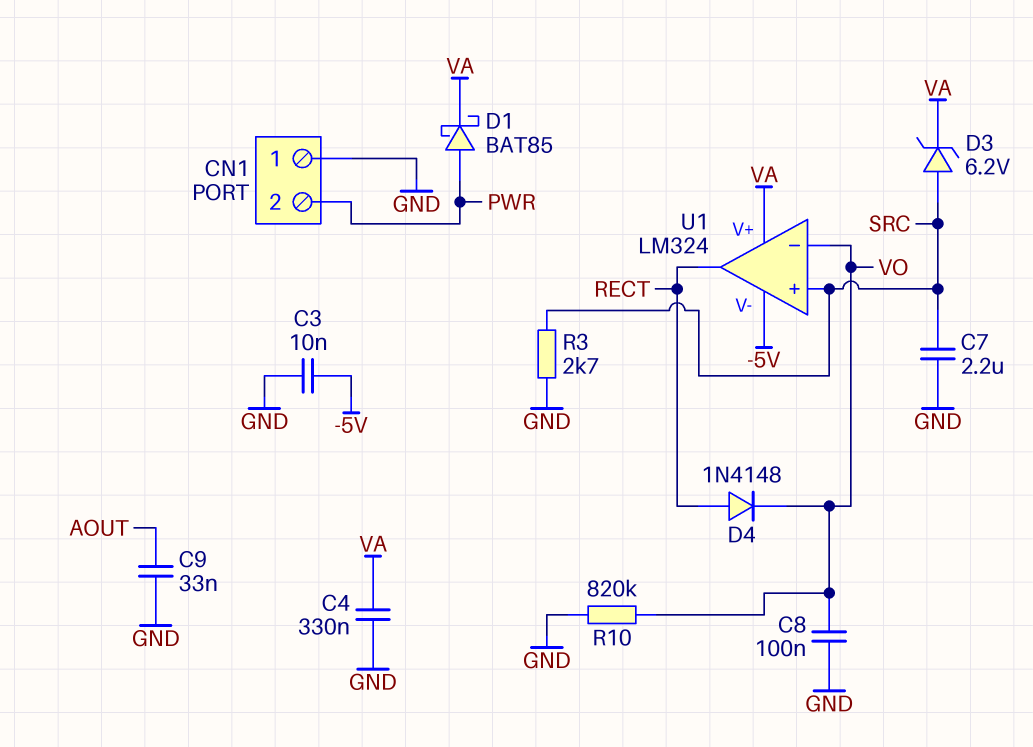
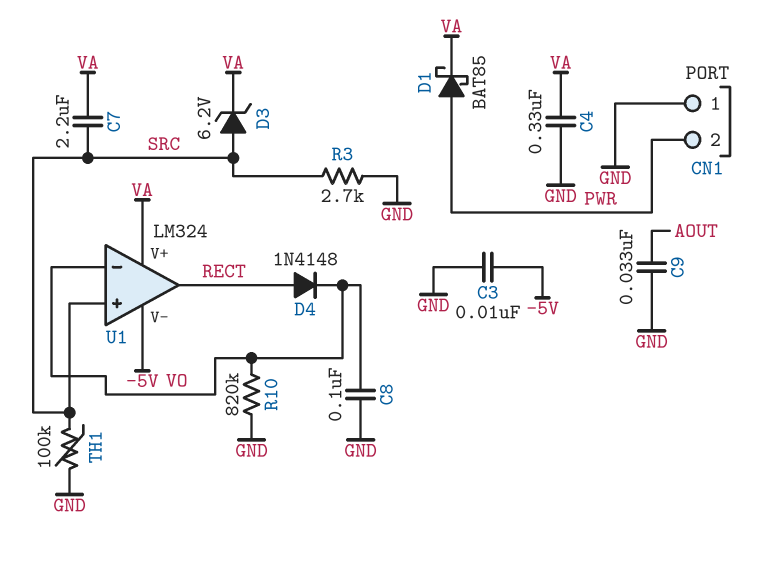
C7: 2.2uF (GND, SRC) -> 2.2uF (SRC, VA)
TH1: none -> 100k (GND, SRC)

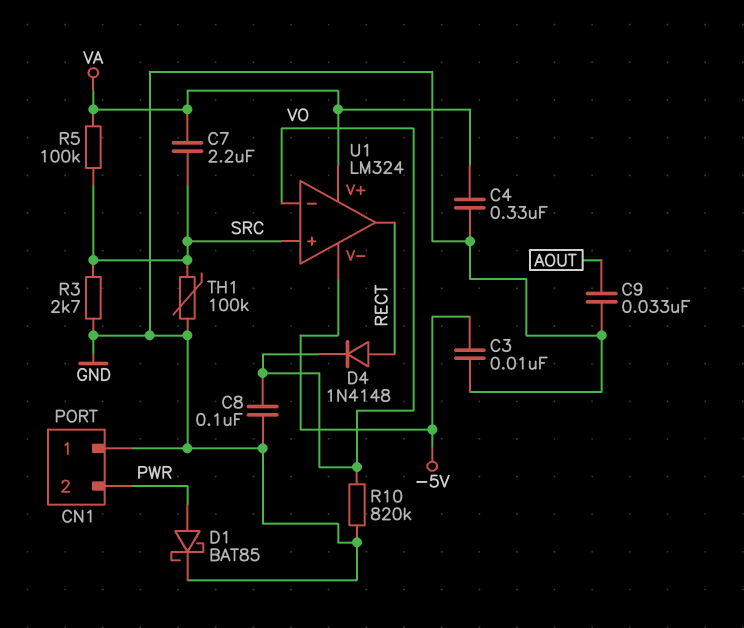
D1: schottky BAT85 (A PWR, K VA) -> schottky BAT85 (A PWR, K GND)
D3: zener 6.2V (A SRC, K VA) -> none
R5: none -> 100k (SRC, VA)

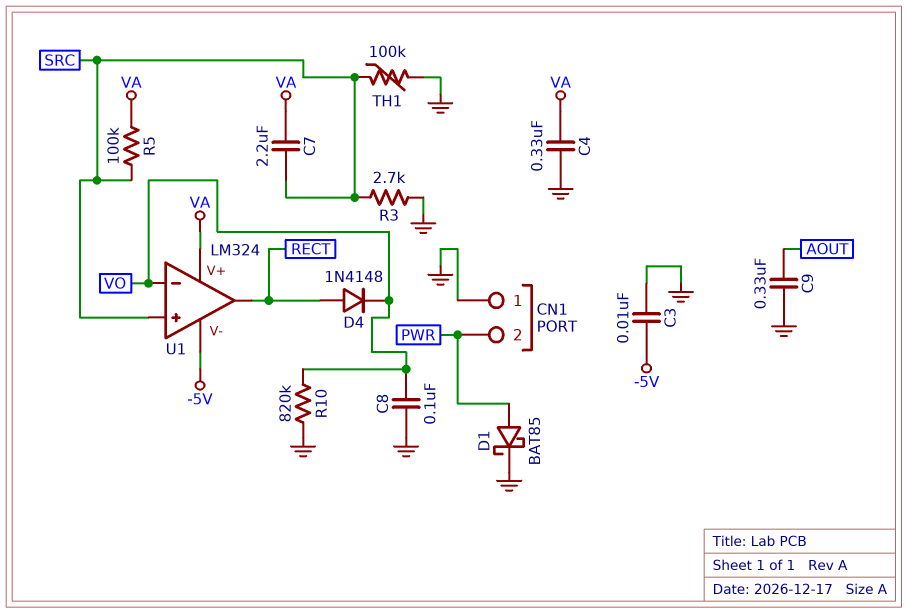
C9: 33nF (AOUT, GND) -> 330nF (AOUT, GND)

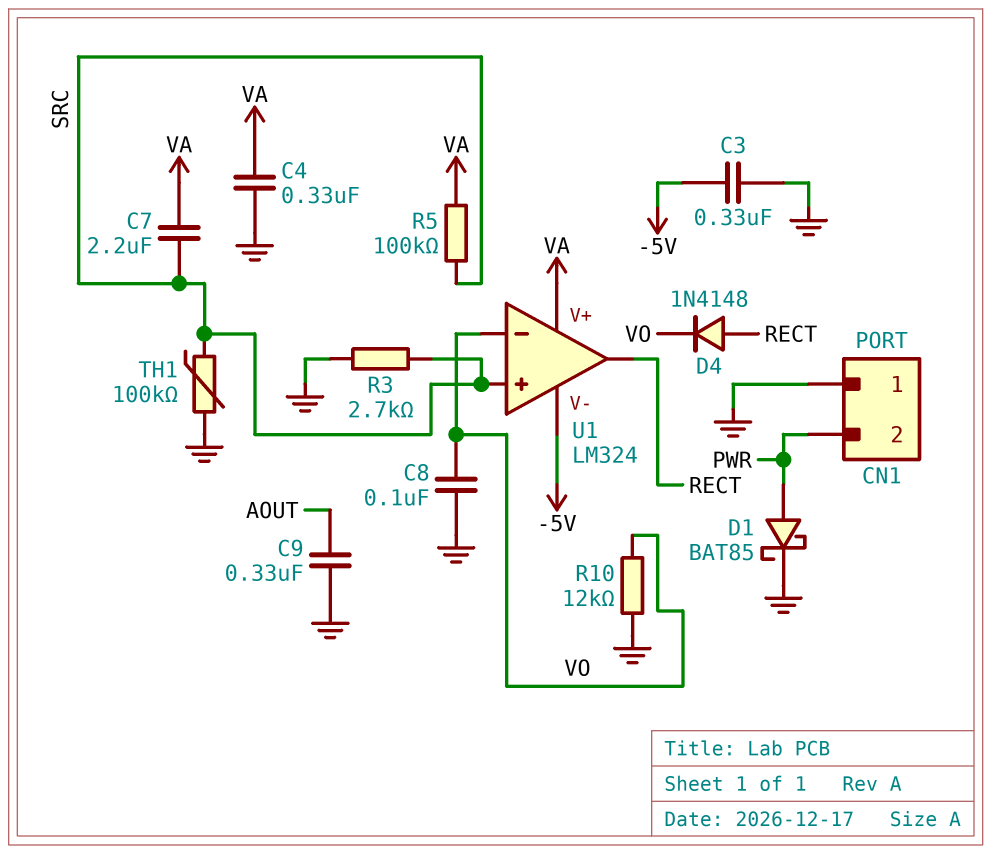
C3: 10nF (-5V, GND) -> 330nF (-5V, GND)
R10: 820k (GND, VO) -> 12k (GND, VO)

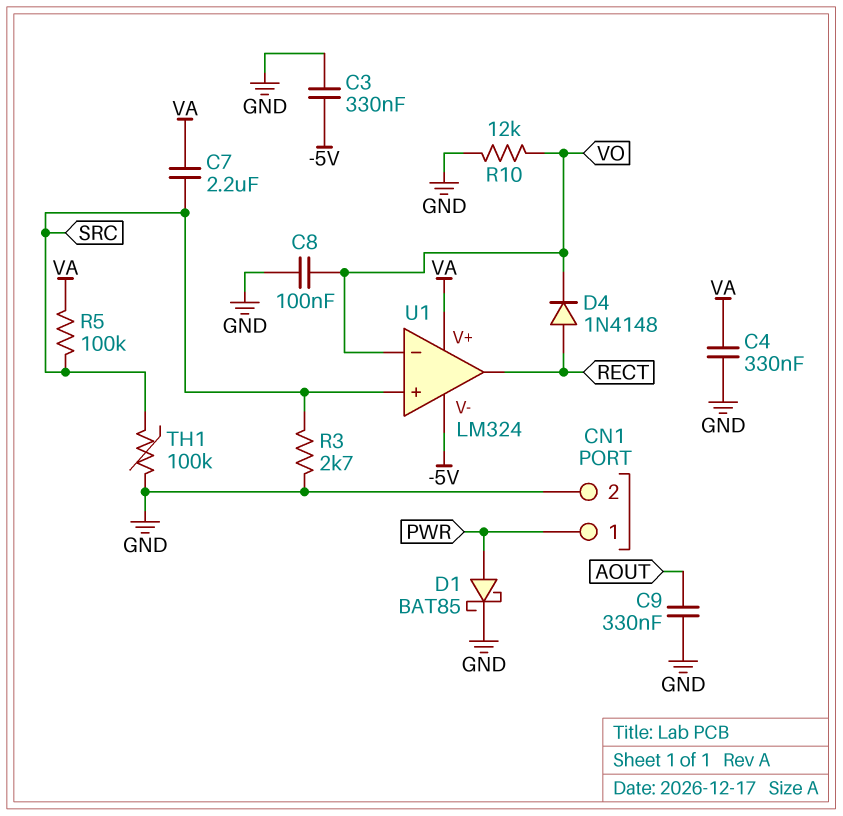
CN1 pin 1: GND -> PWR
CN1 pin 2: PWR -> GND

